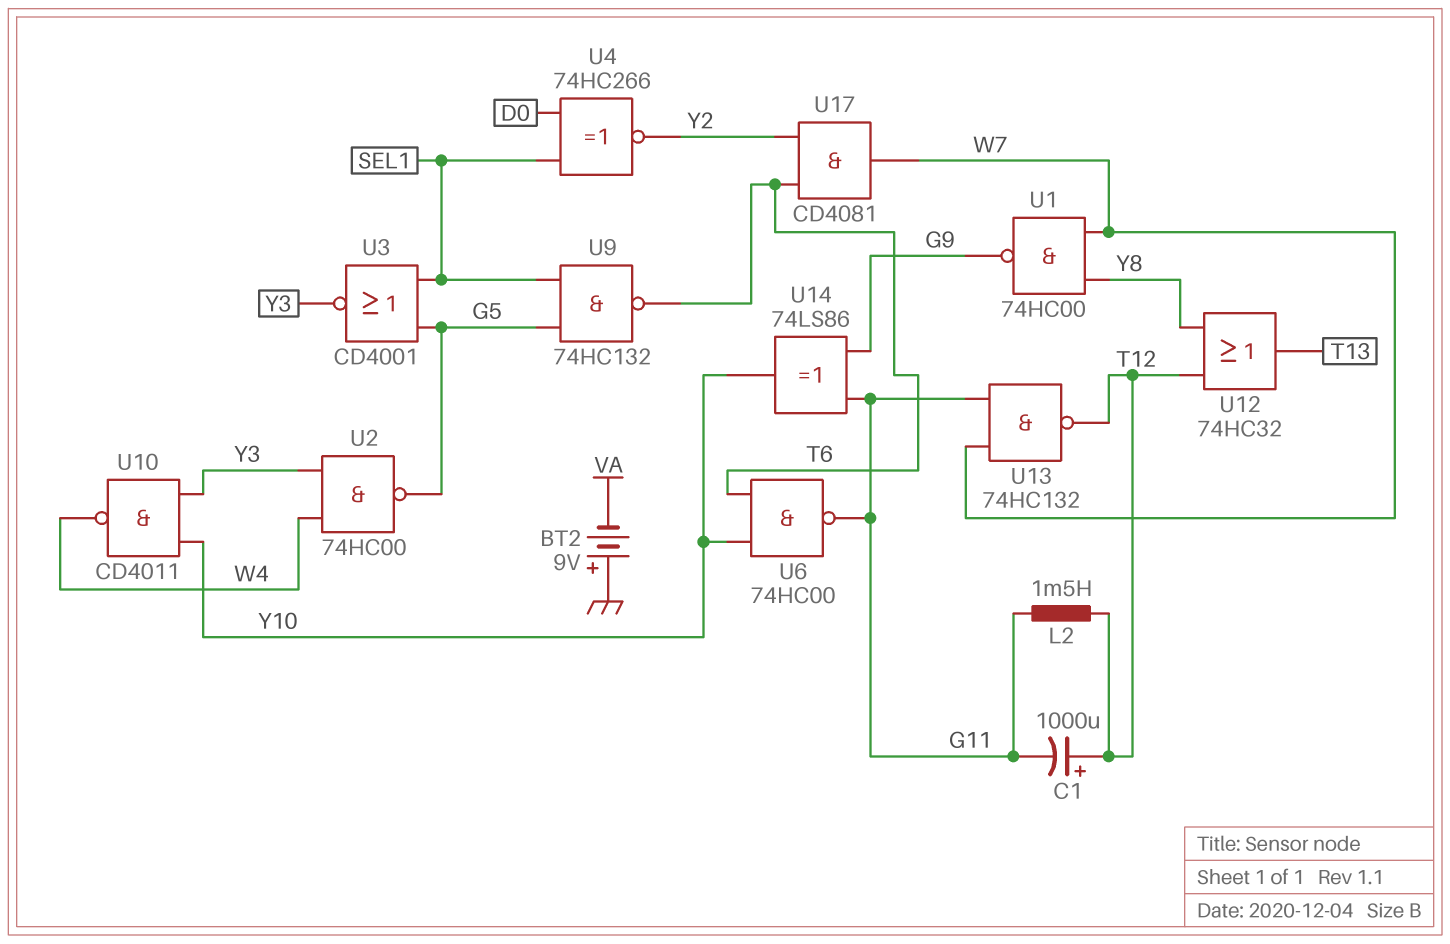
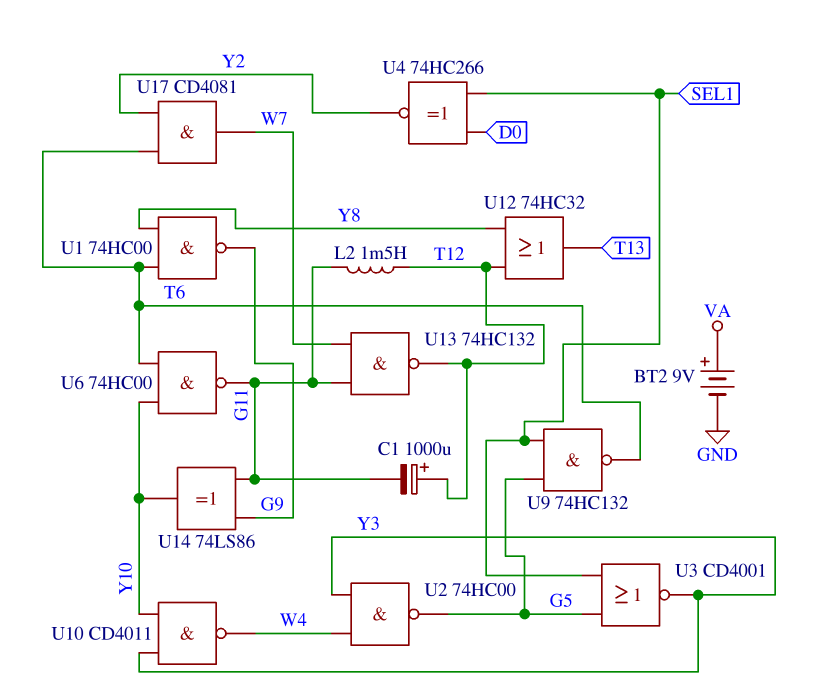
BT2: 9V (plus GND, minus VA) -> 9V (plus VA, minus GND)
U1: NAND 74HC00 (in W7, in Y8, out G9) -> NAND 74HC00 (in T6, in Y8, out G9)

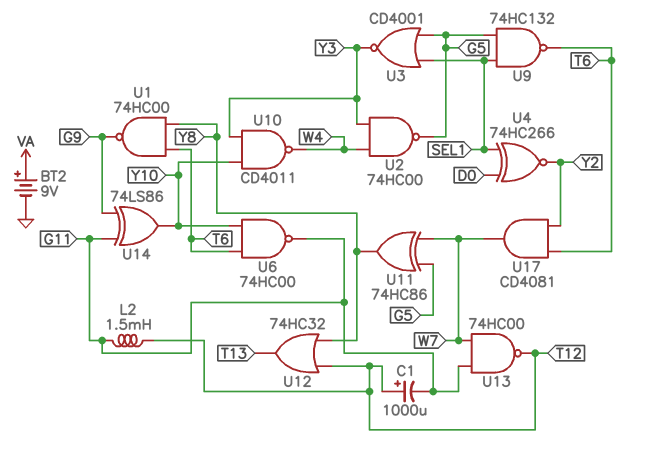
U11: none -> XOR 74HC86 (in G5, in W7, out Y8)
U13: NAND 74HC132 (in G11, in W7, out T12) -> NAND 74HC00 (in G11, in W7, out T12)

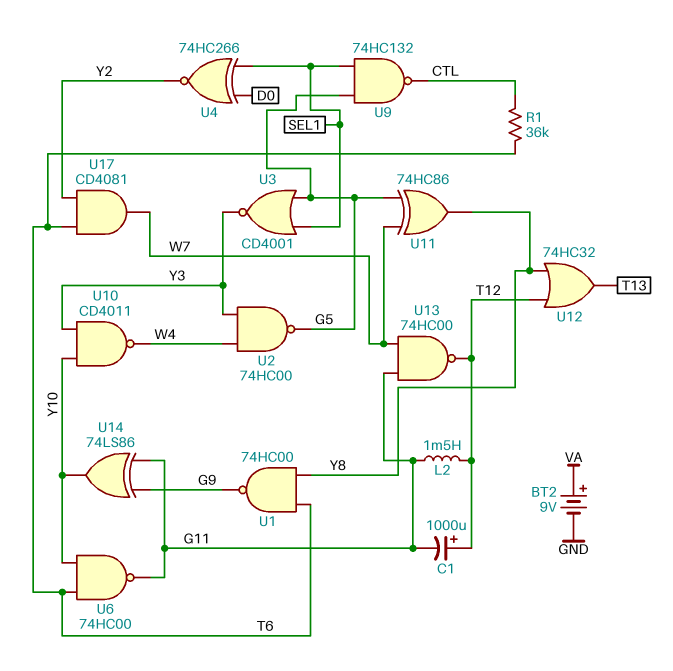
R1: none -> 36k (CTL, T6)
U9: NAND 74HC132 (in G5, in SEL1, out T6) -> NAND 74HC132 (in G5, in SEL1, out CTL)

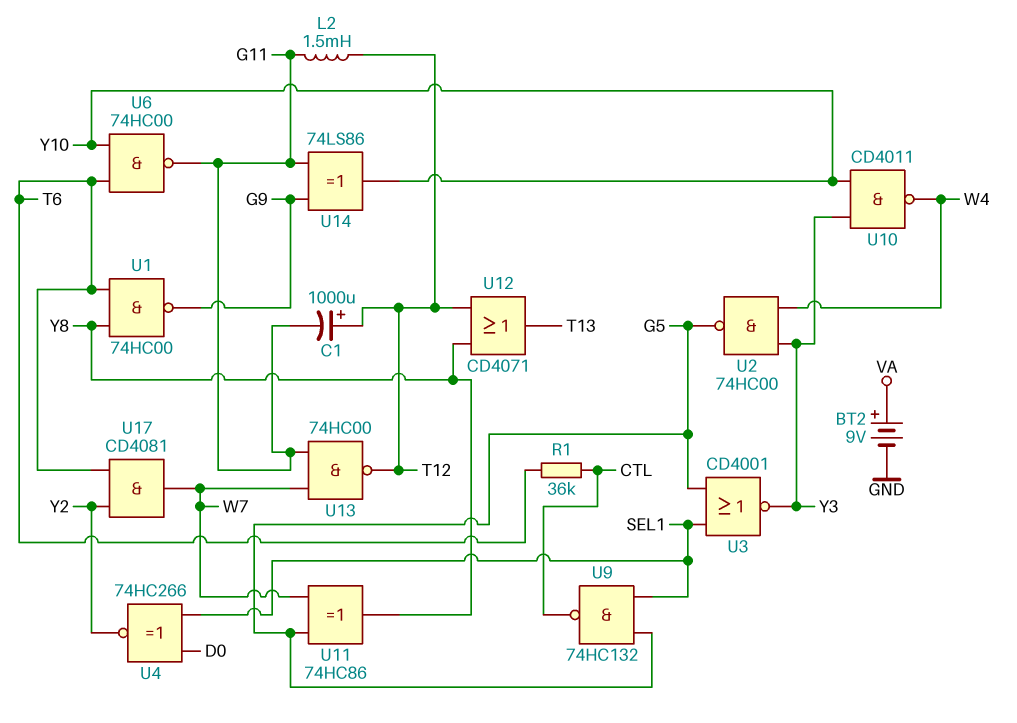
U12: OR 74HC32 (in T12, in Y8, out T13) -> OR CD4071 (in T12, in Y8, out T13)

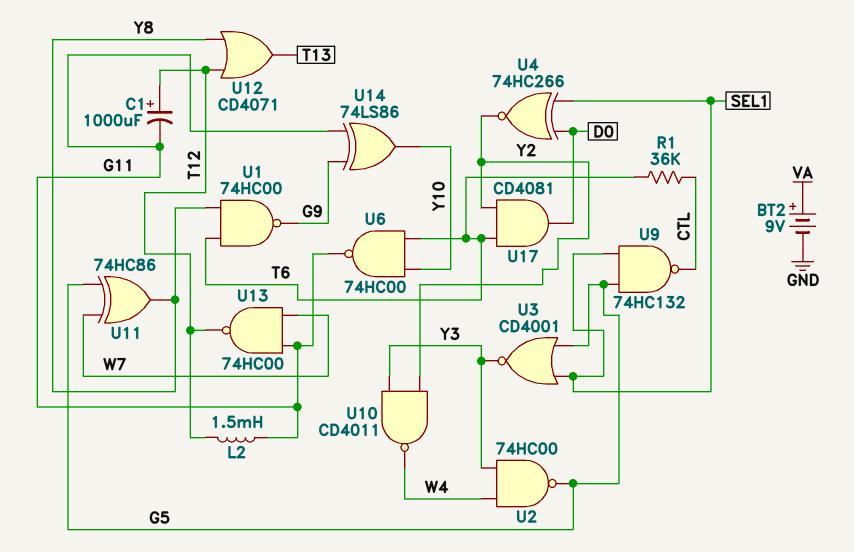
U10: NAND CD4011 (in Y3, in Y10, out W4) -> NAND CD4011 (in Y2, in Y3, out W4)
U17: AND CD4081 (in T6, in Y2, out W7) -> AND CD4081 (in T6, in Y2, out D0)

